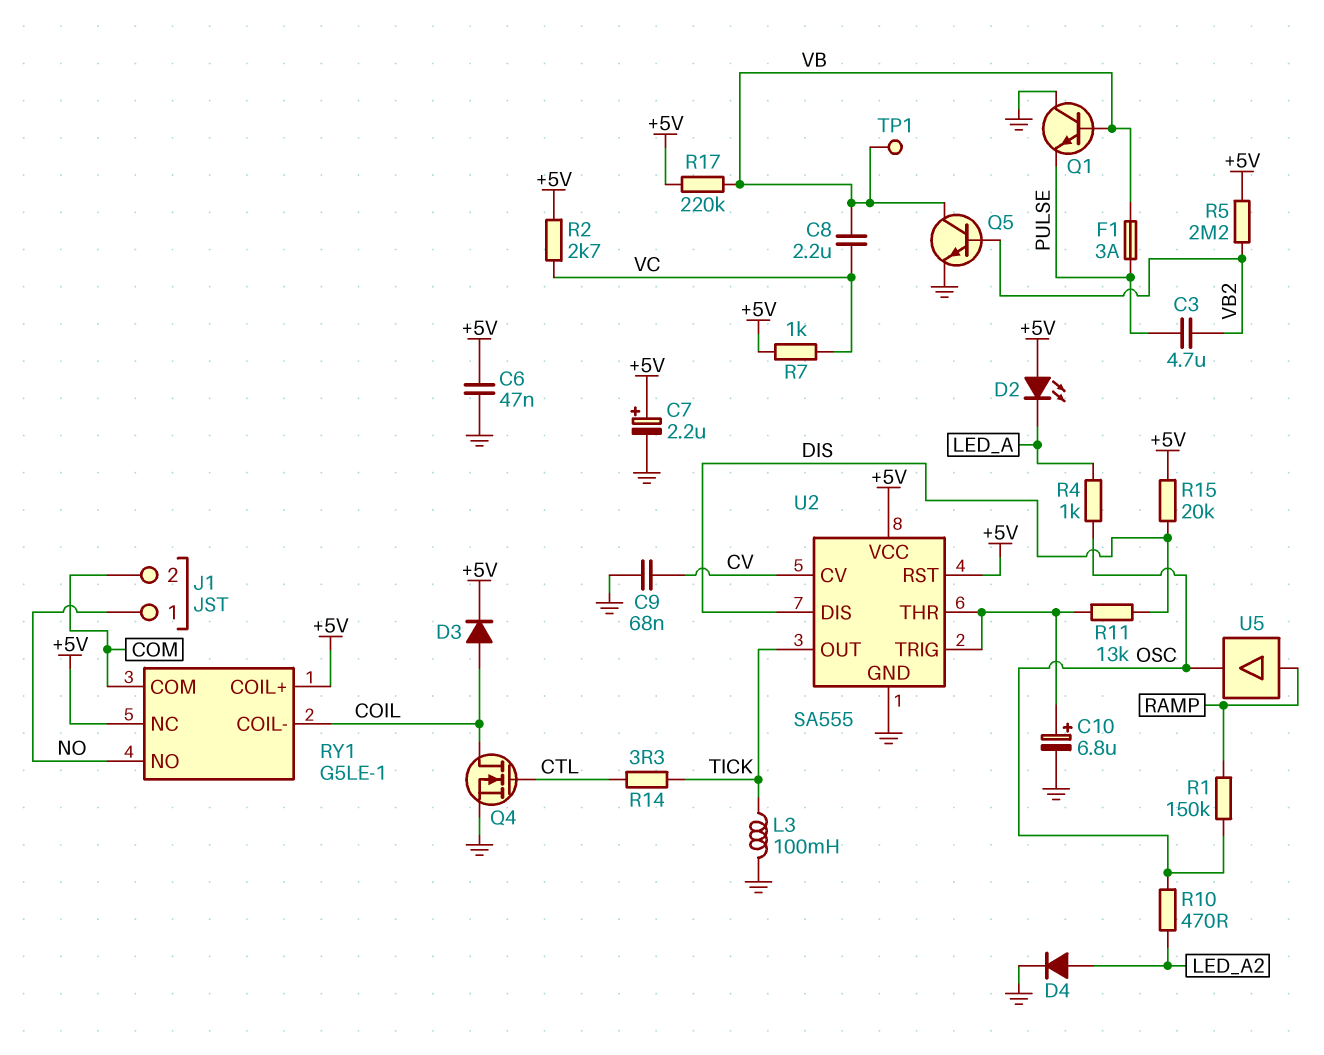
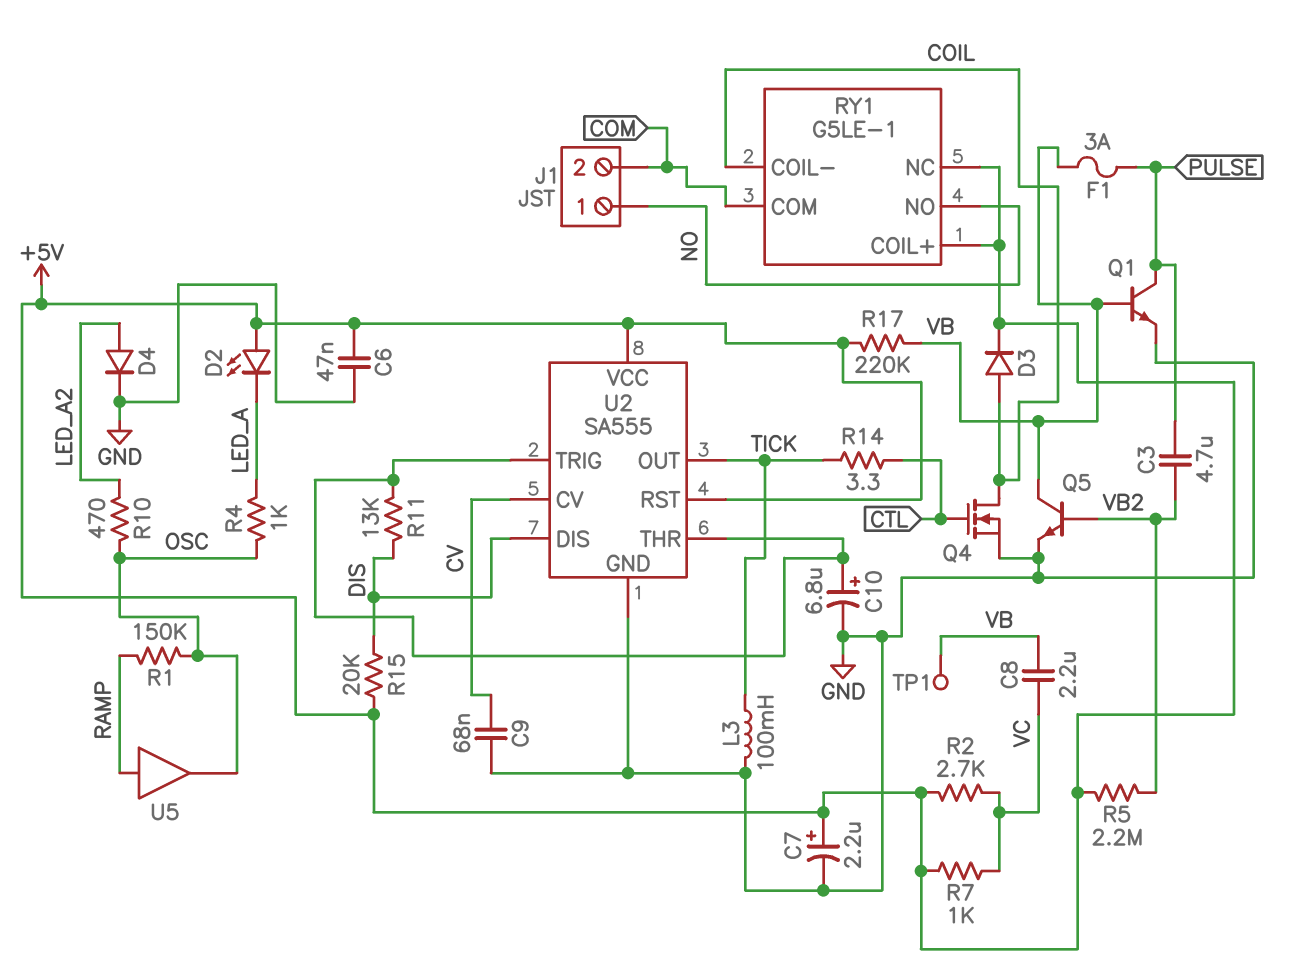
Q1: NPN (B VB, C GND, E PULSE) -> NPN (B VB, C PULSE, E GND)

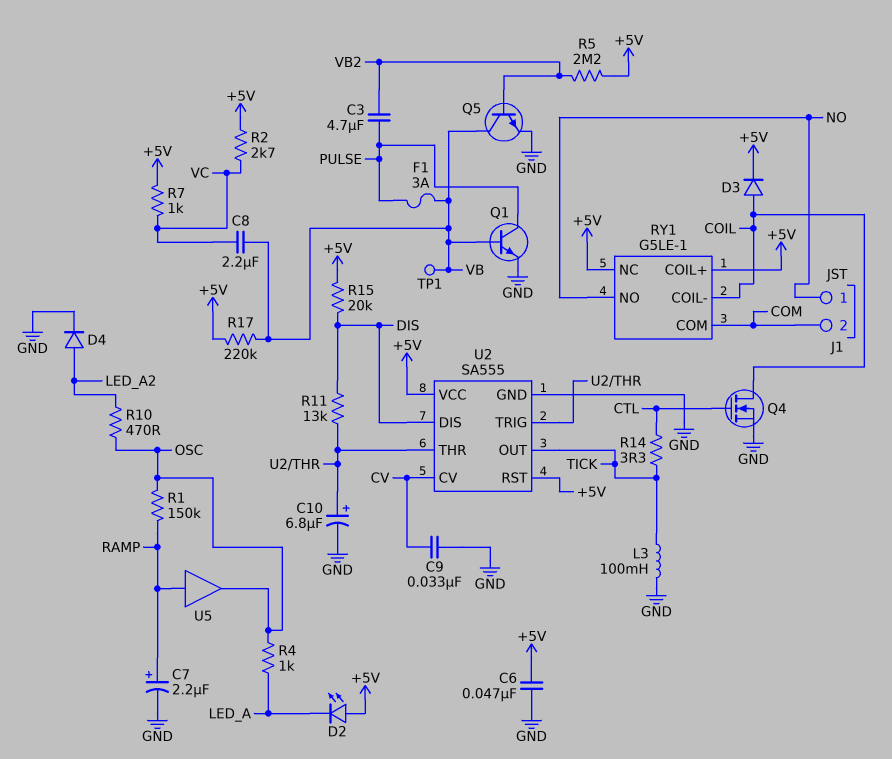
C7: 2.2uF (plus +5V, minus GND) -> 2.2uF (plus RAMP, minus GND)
C9: 68nF (CV, GND) -> 33nF (CV, GND)

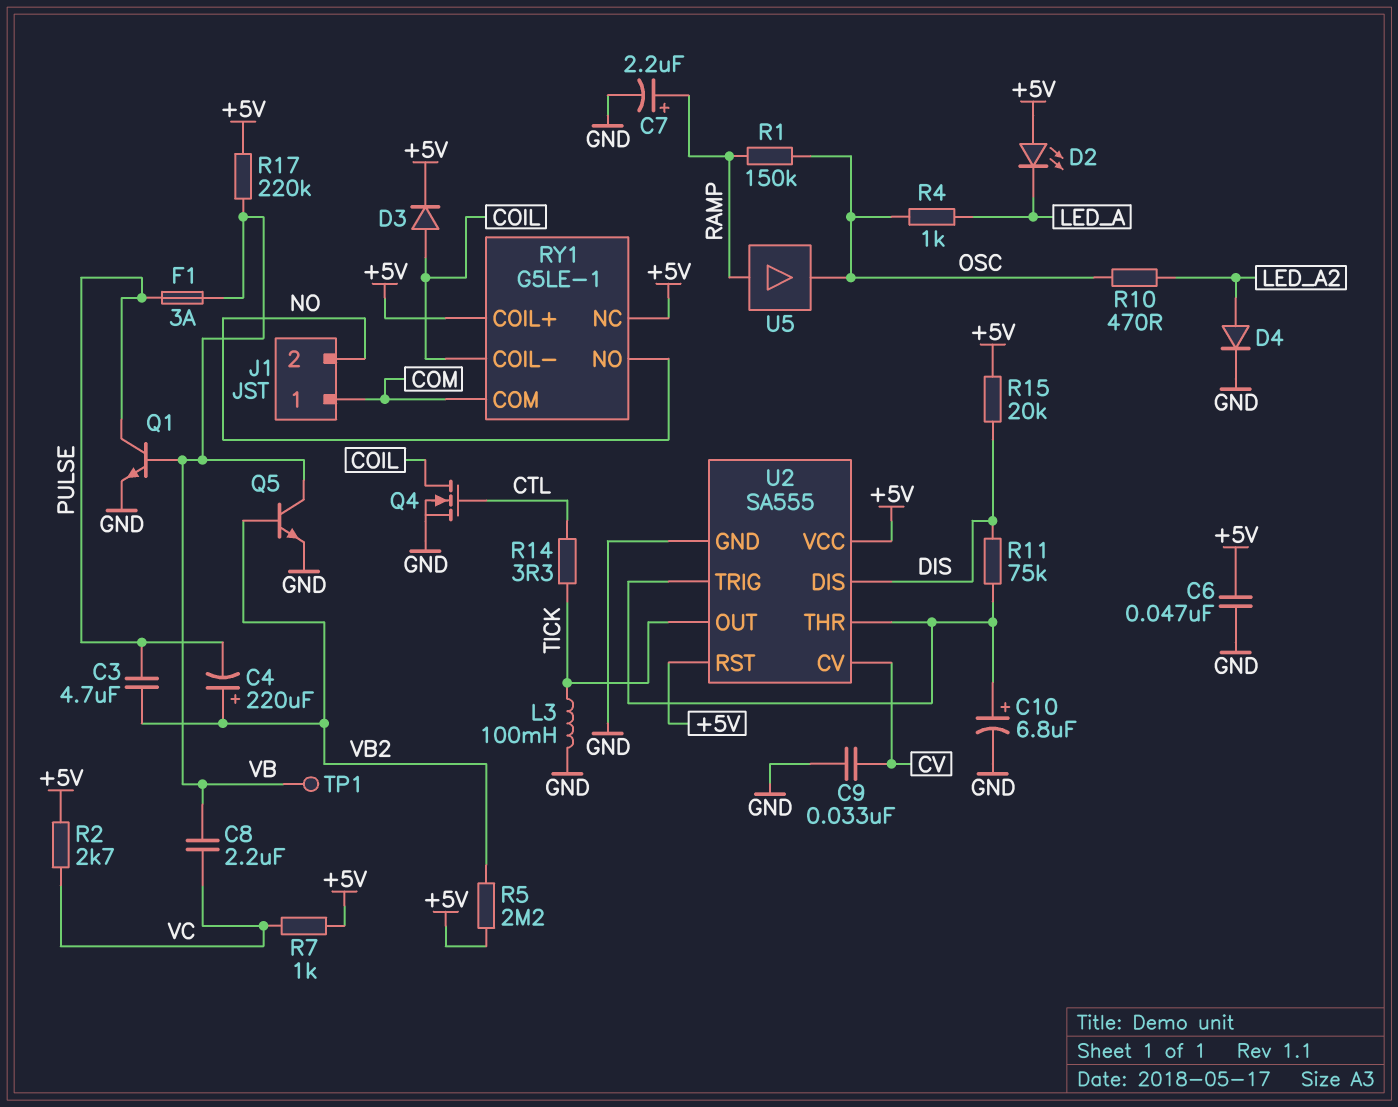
C4: none -> 220uF (plus VB2, minus PULSE)
J1 pin 1: NO -> COM
J1 pin 2: COM -> NO
R11: 13k (DIS, U2/THR) -> 75k (DIS, U2/THR)

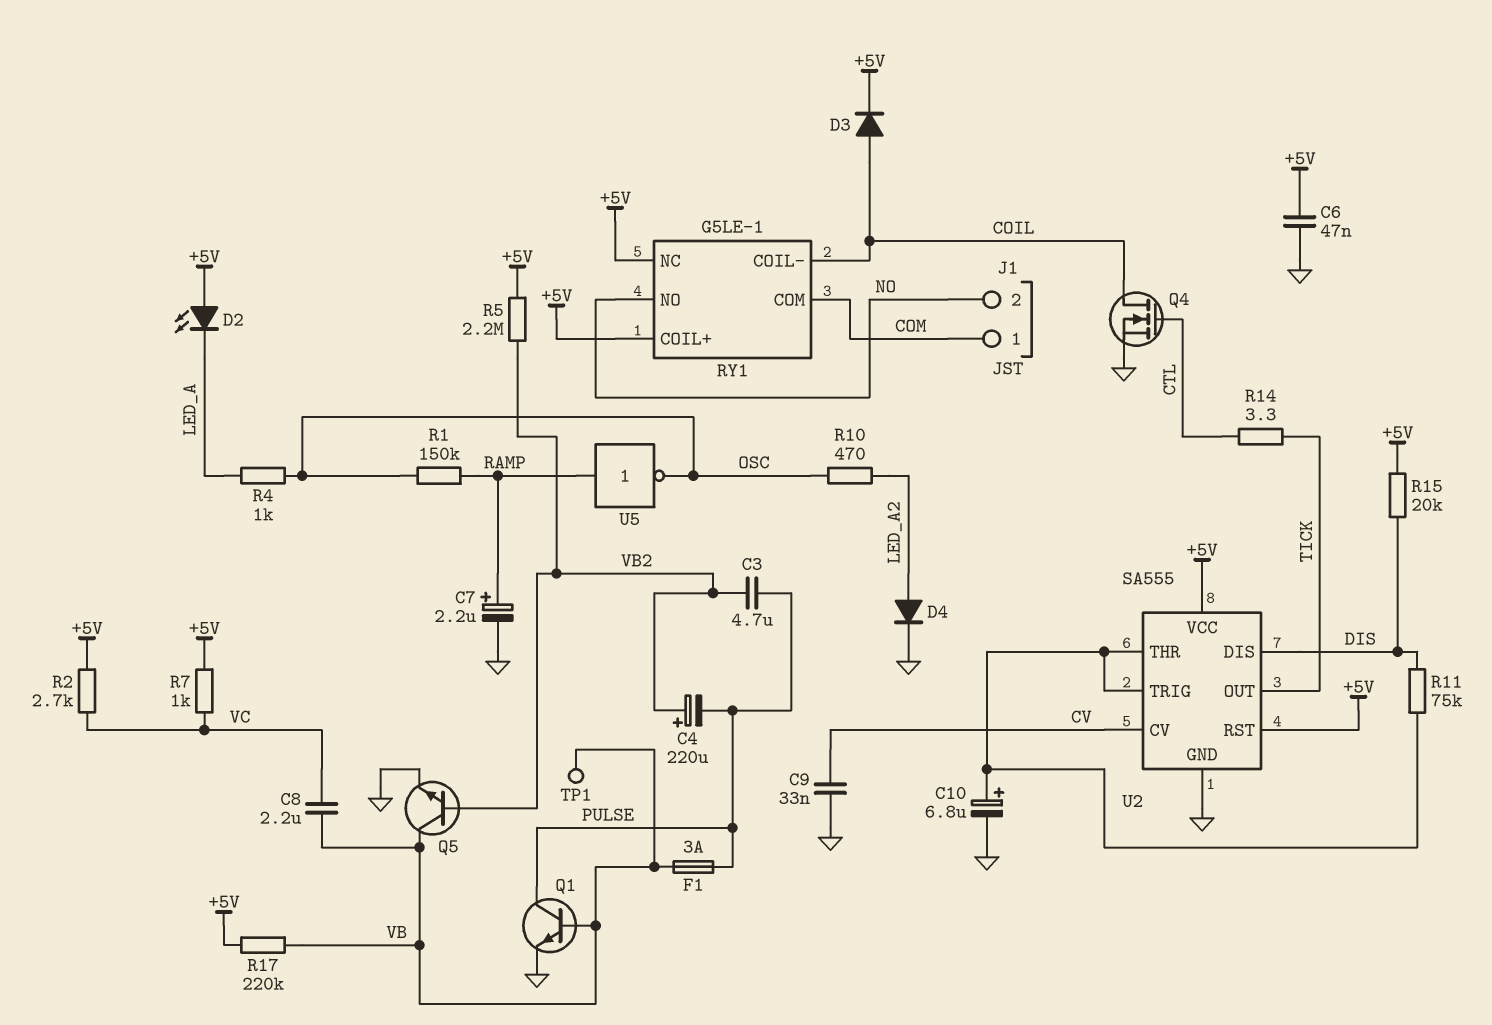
L3: 100mH (GND, TICK) -> none
U5: buffer (in RAMP, out OSC) -> NOT (in RAMP, out OSC)

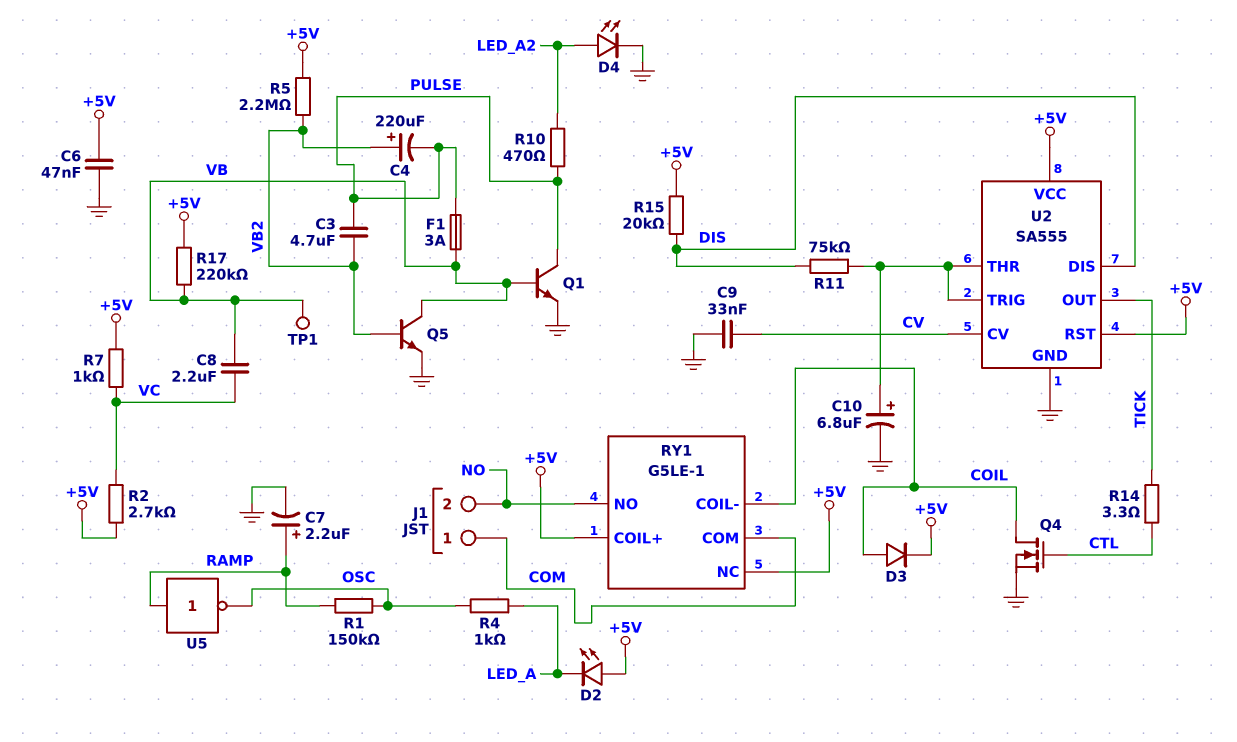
D4: diode (A LED_A2, K GND) -> LED (A LED_A2, K GND)
R10: 470 (LED_A2, OSC) -> 470 (LED_A2, PULSE)

